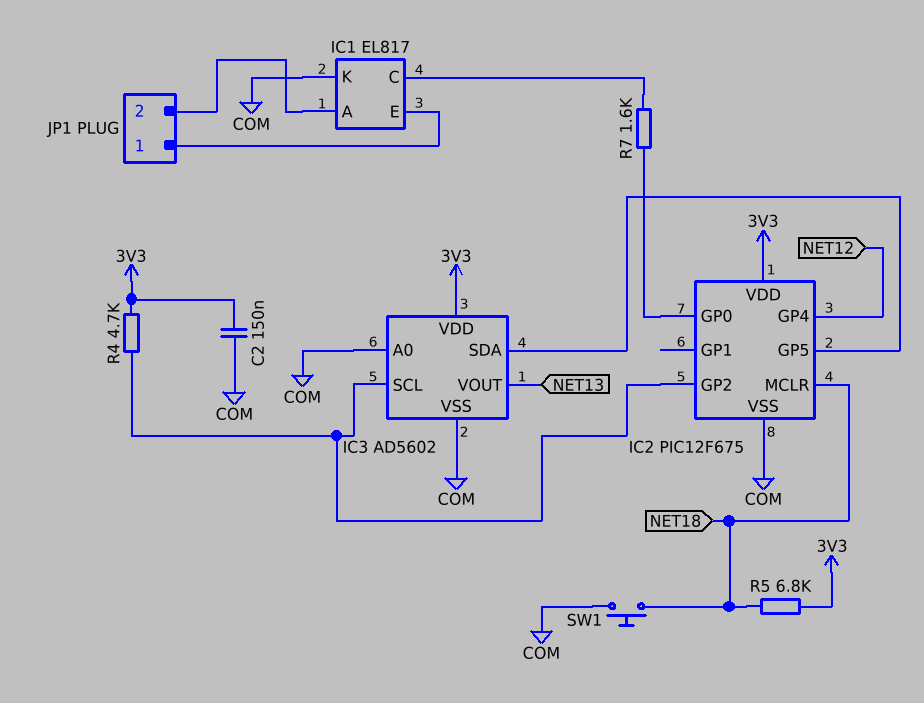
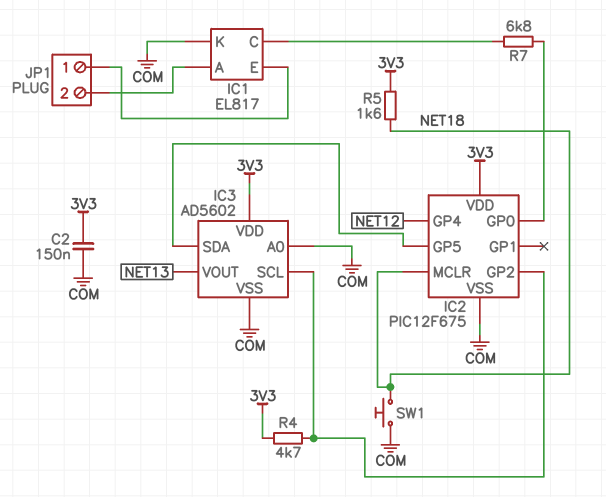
R5: 6.8k (3V3, NET18) -> 1.6k (3V3, NET18)
R7: 1.6k (IC1/C, IC2/GP0) -> 6.8k (IC1/C, IC2/GP0)

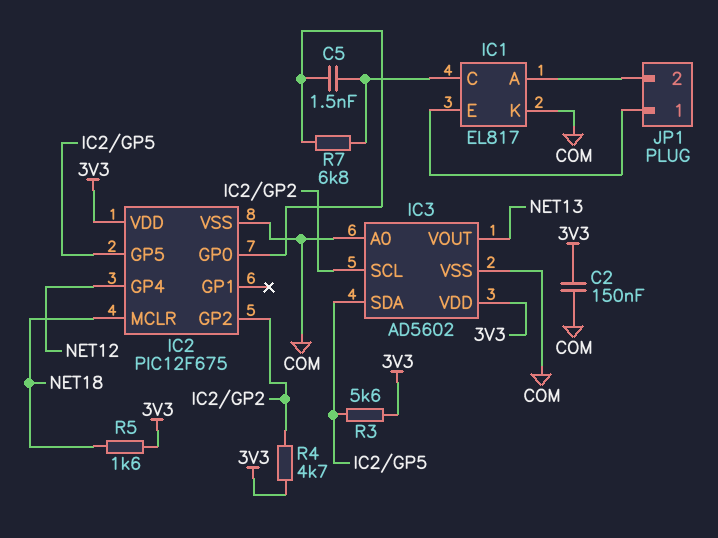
C5: none -> 1.5nF (IC1/C, IC2/GP0)
R3: none -> 5.6k (3V3, IC2/GP5)
SW1: button (COM, NET18) -> none

